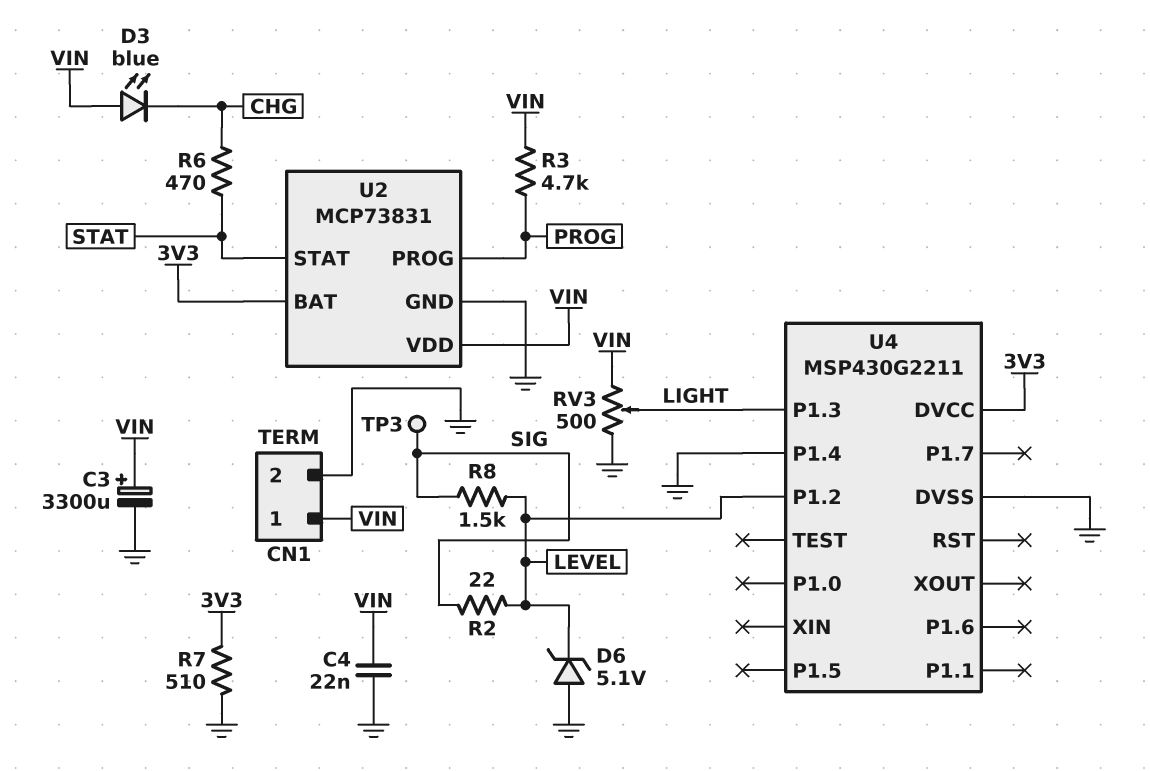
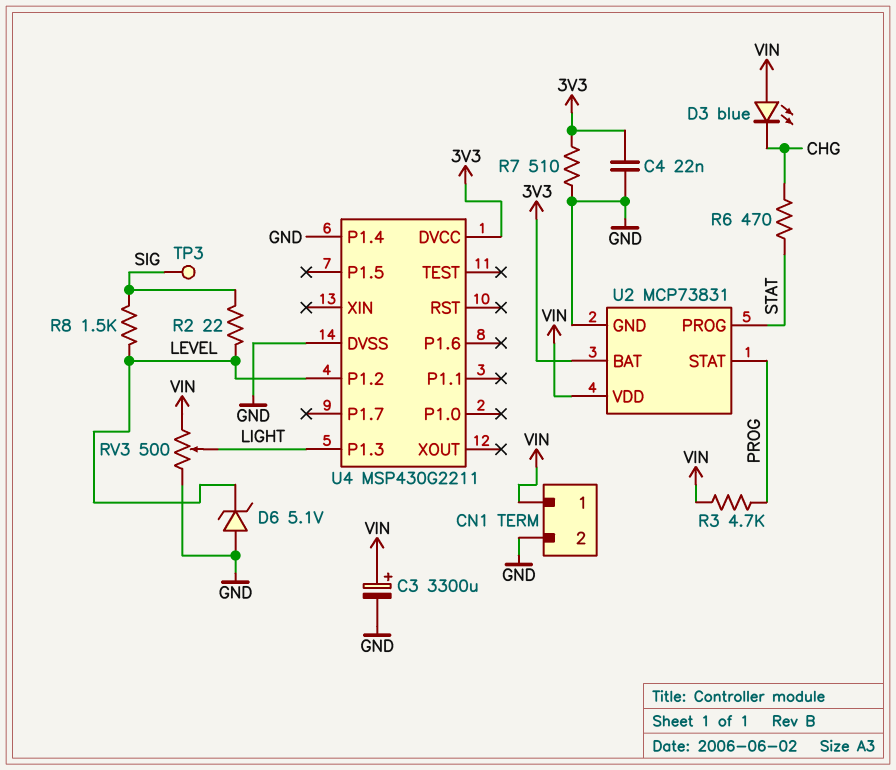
C4: 22nF (GND, VIN) -> 22nF (3V3, GND)
U2 pin PROG: PROG -> STAT
U2 pin STAT: STAT -> PROG

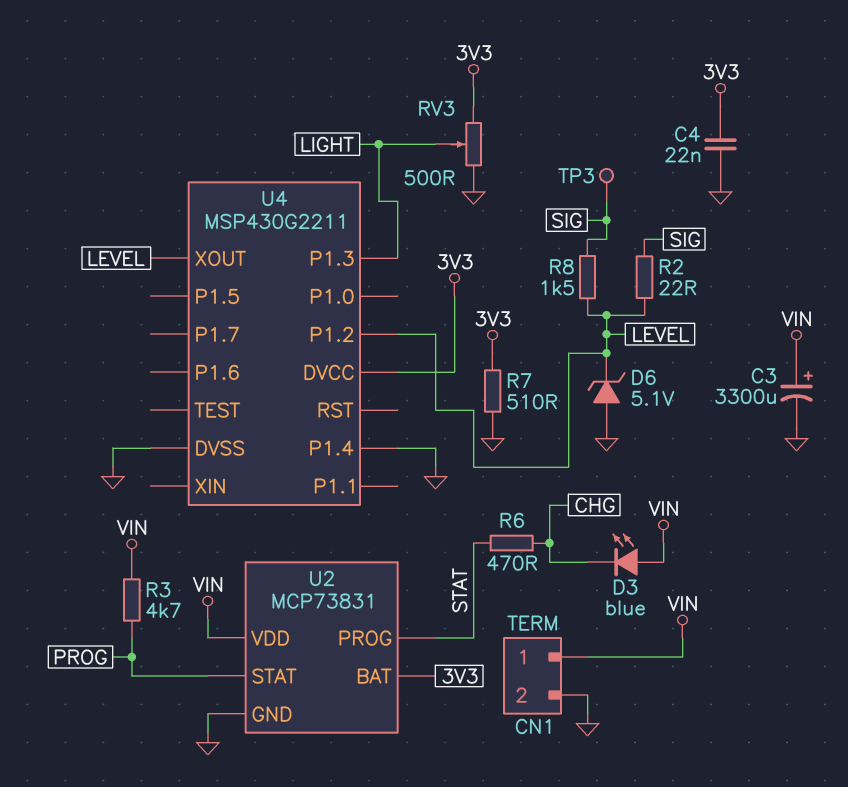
RV3: 500 (GND, VIN, wiper LIGHT) -> 500 (3V3, GND, wiper LIGHT)
U4 pin XOUT: none -> LEVEL

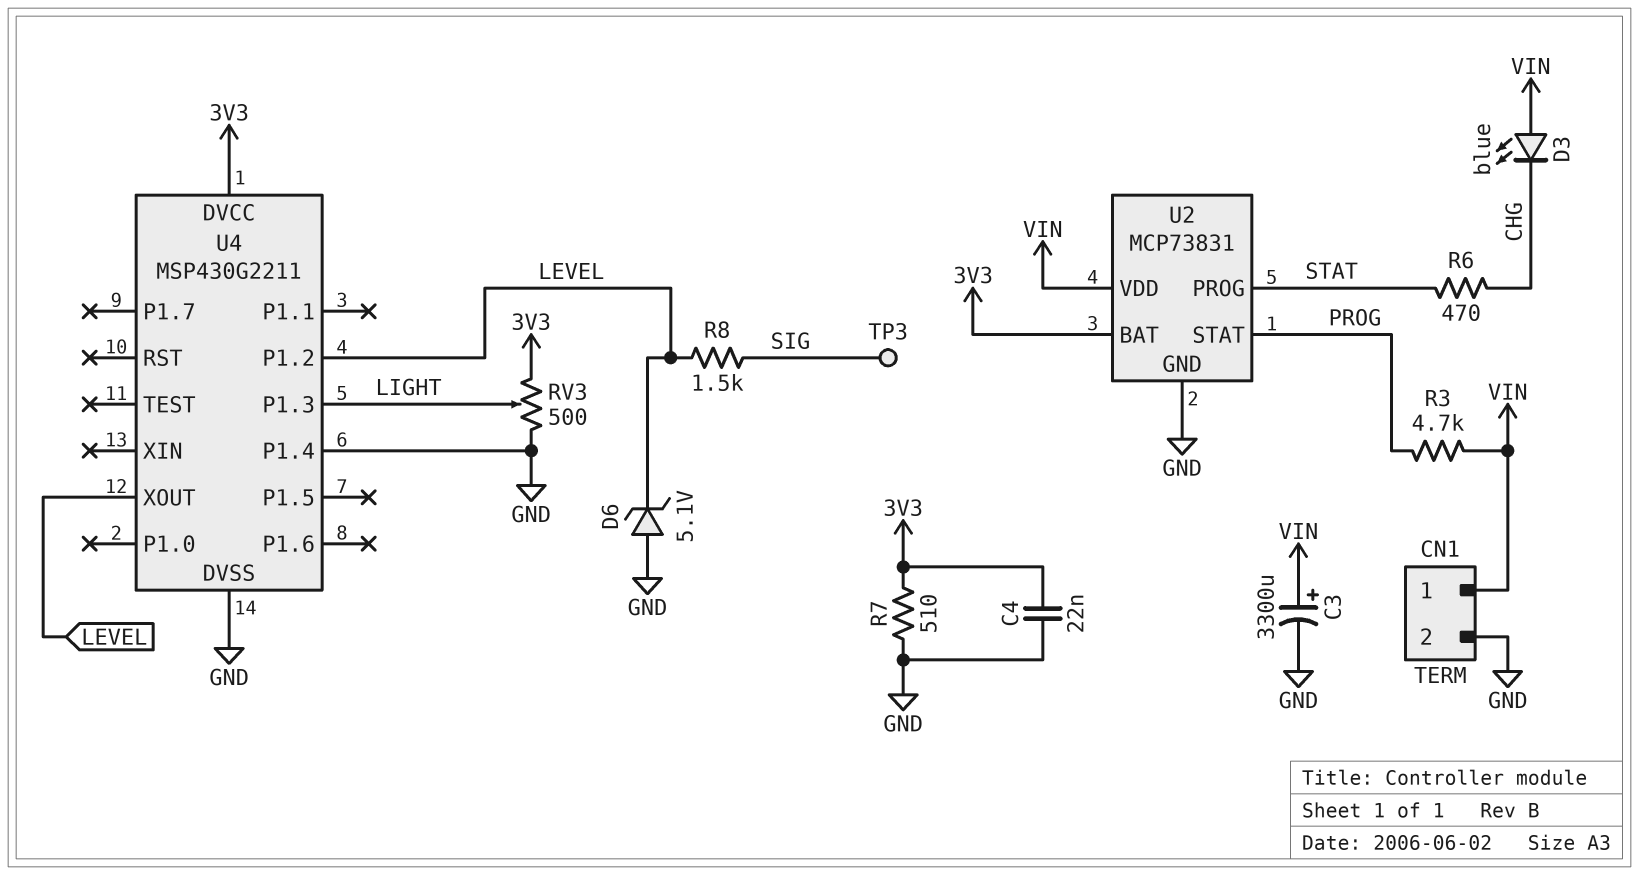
R2: 22 (LEVEL, SIG) -> none

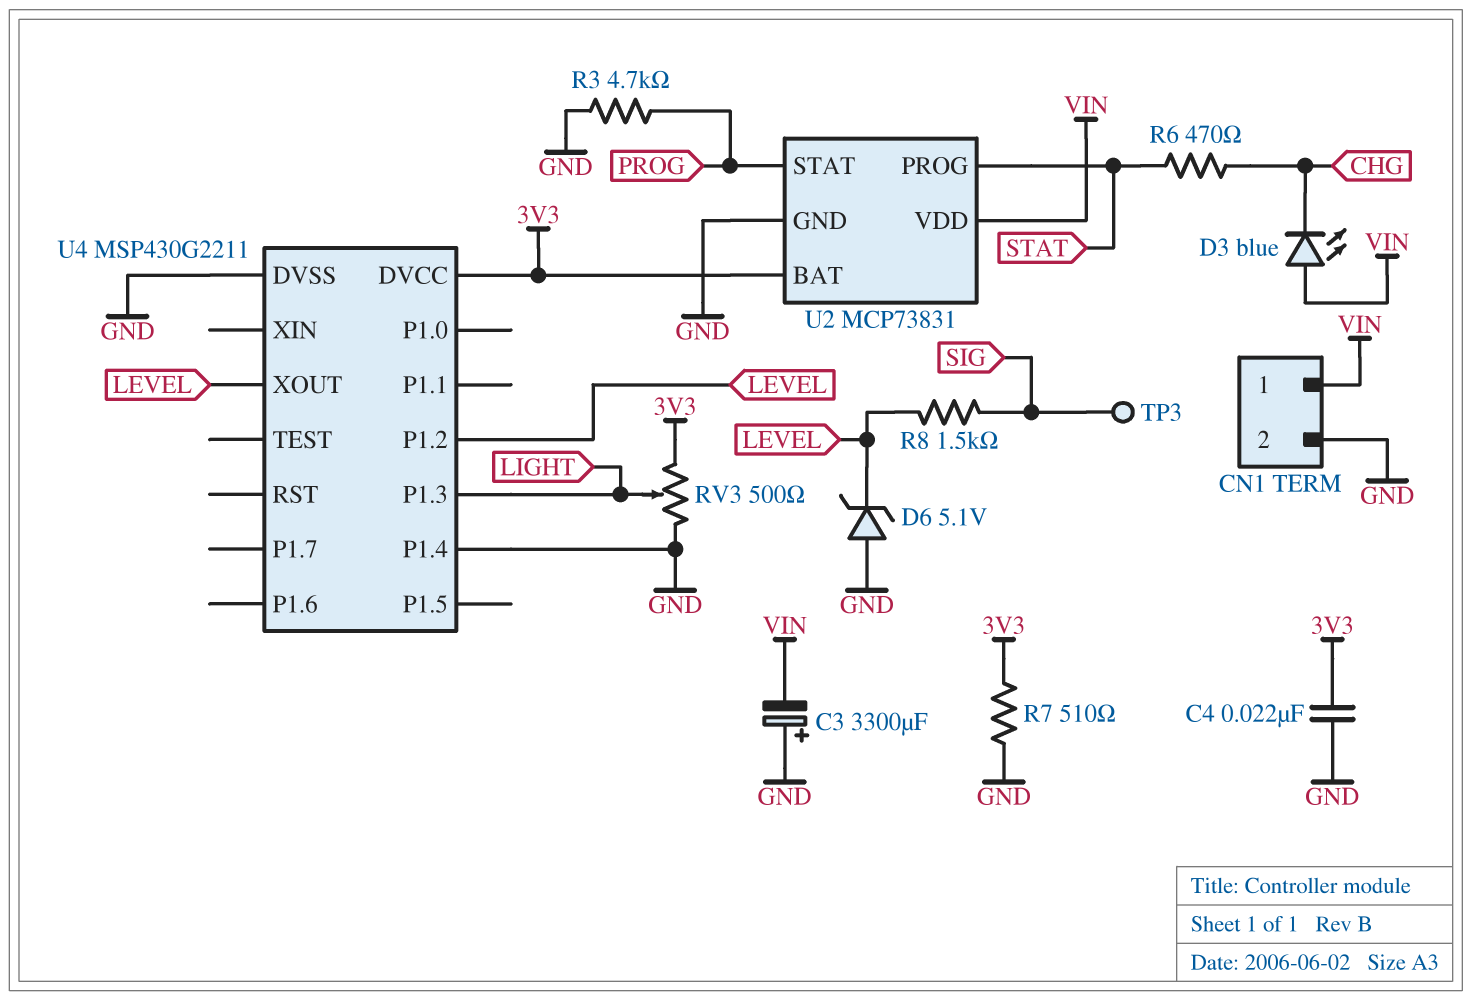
C3: 3300uF (plus VIN, minus GND) -> 3300uF (plus GND, minus VIN)
R3: 4.7k (PROG, VIN) -> 4.7k (GND, PROG)

